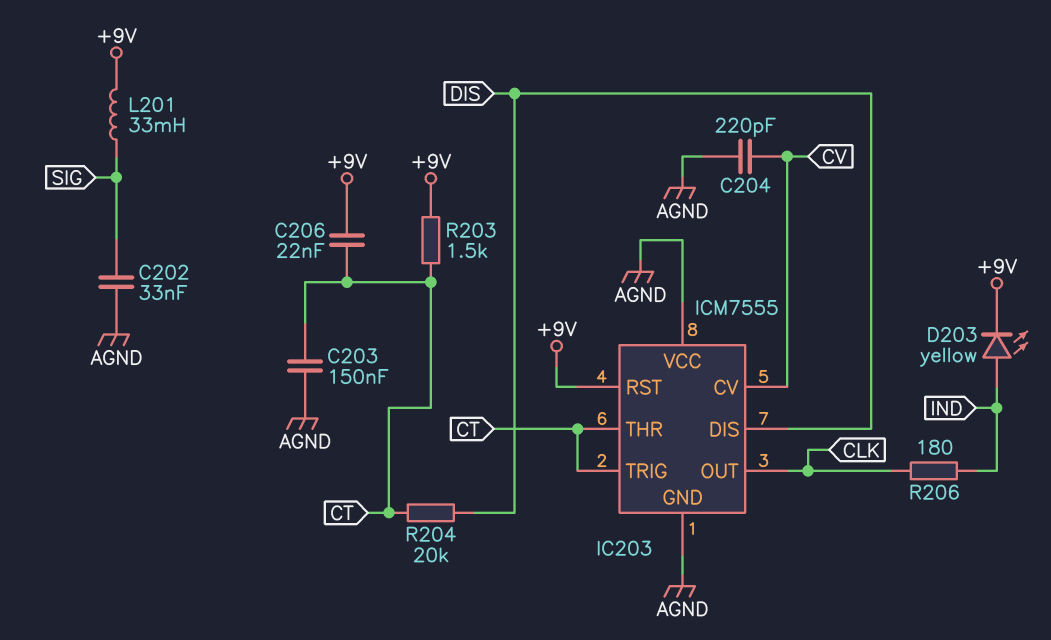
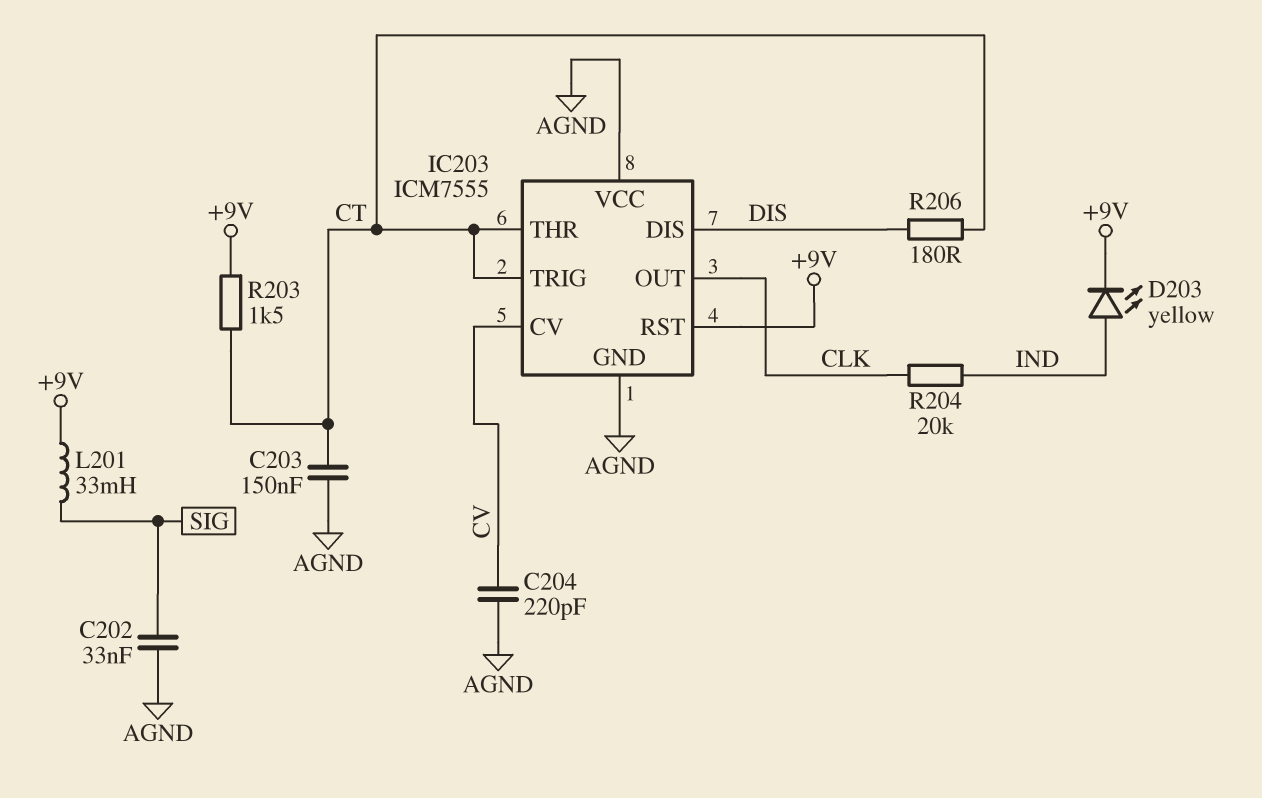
C206: 22nF (+9V, CT) -> none
R204: 20k (CT, DIS) -> 20k (CLK, IND)
R206: 180 (CLK, IND) -> 180 (CT, DIS)

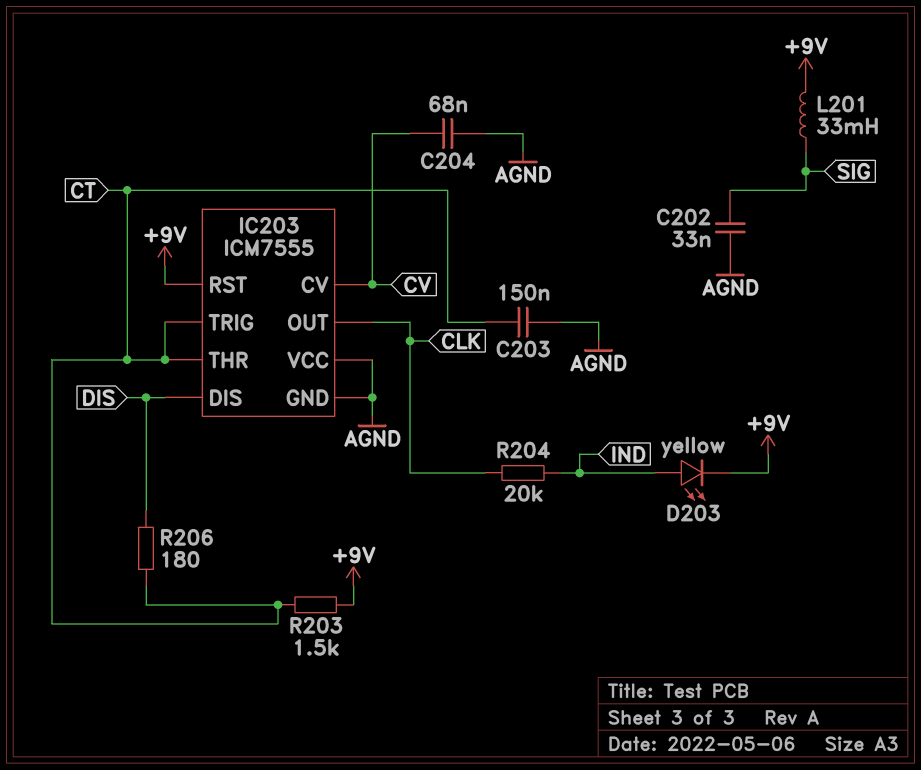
C204: 220pF (AGND, CV) -> 68nF (AGND, CV)

